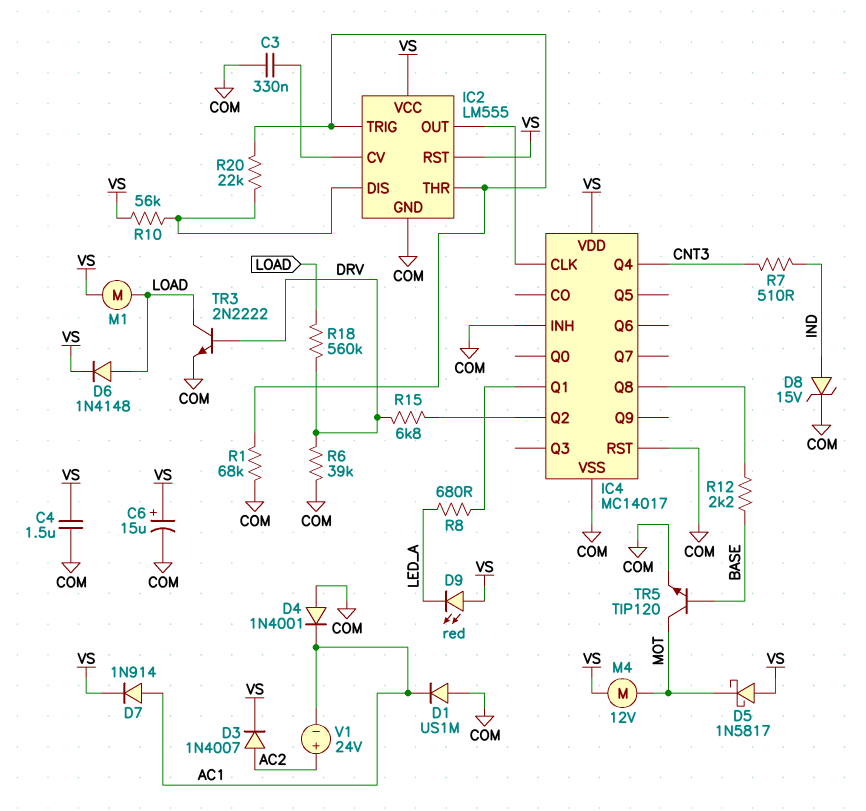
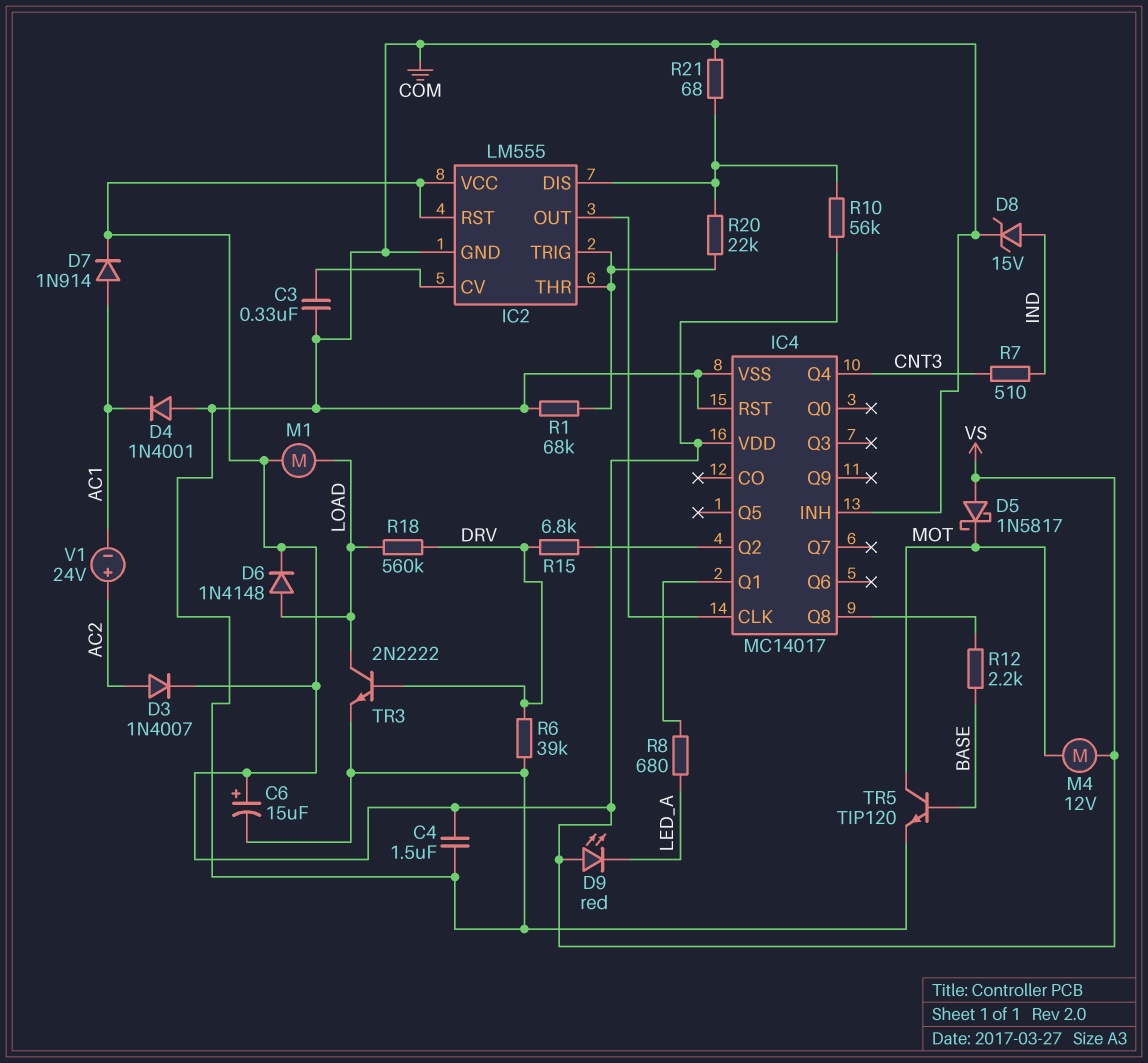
D1: diode US1M (A COM, K AC1) -> none
R21: none -> 68 (COM, IC2/DIS)

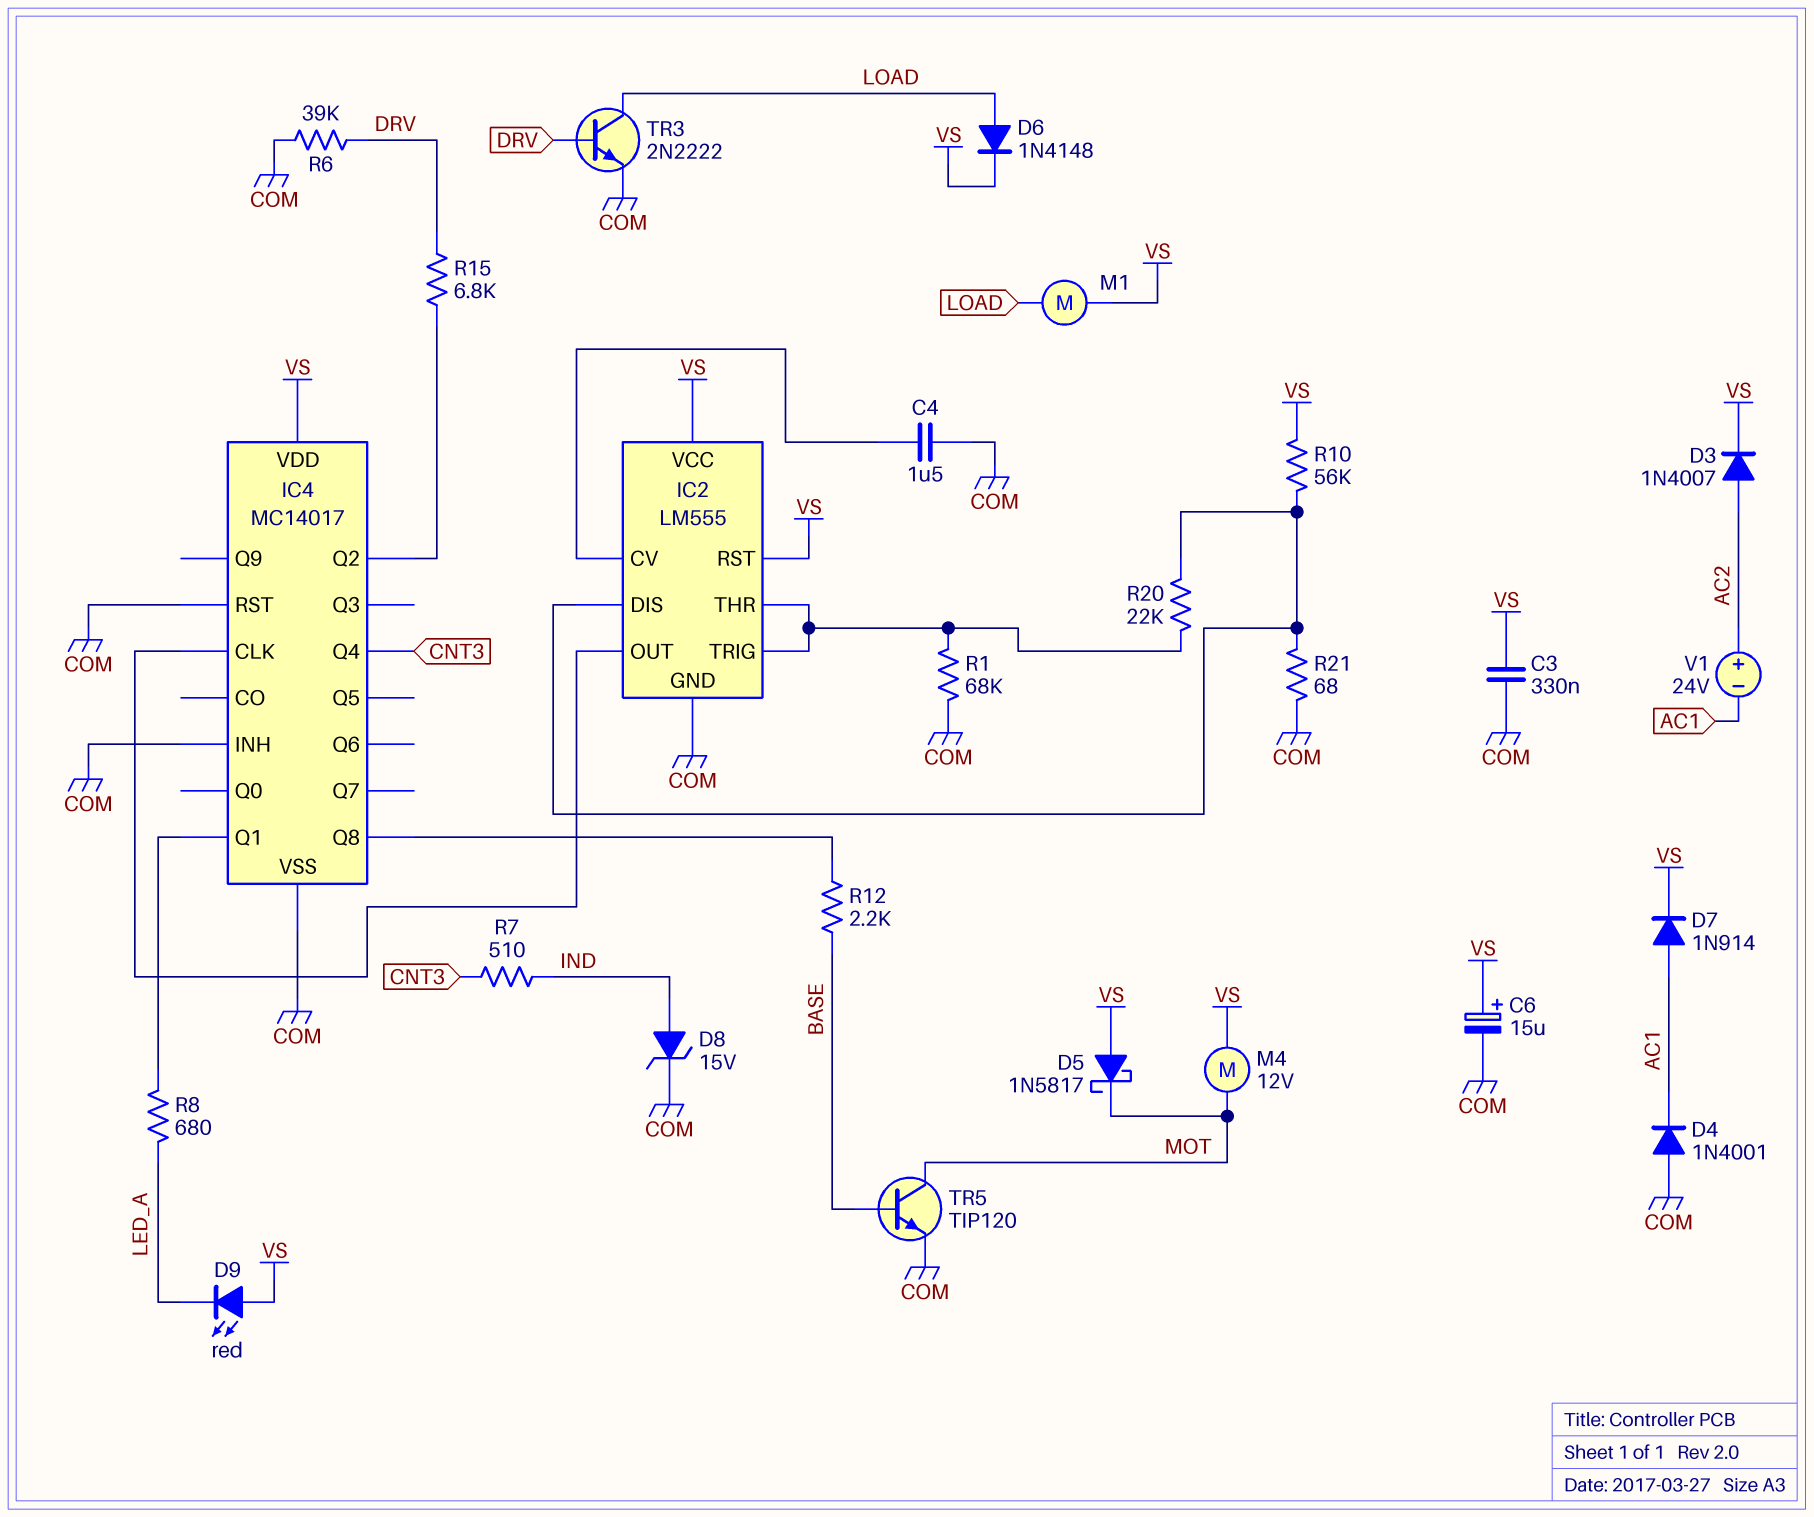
C3: 330nF (COM, IC2/CV) -> 330nF (COM, VS)
C4: 1.5uF (COM, VS) -> 1.5uF (COM, IC2/CV)
R18: 560k (DRV, LOAD) -> none

